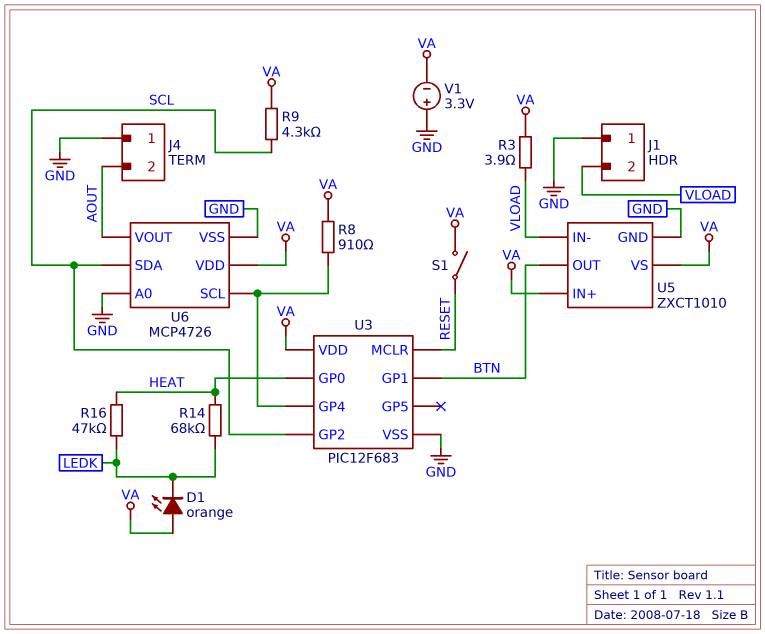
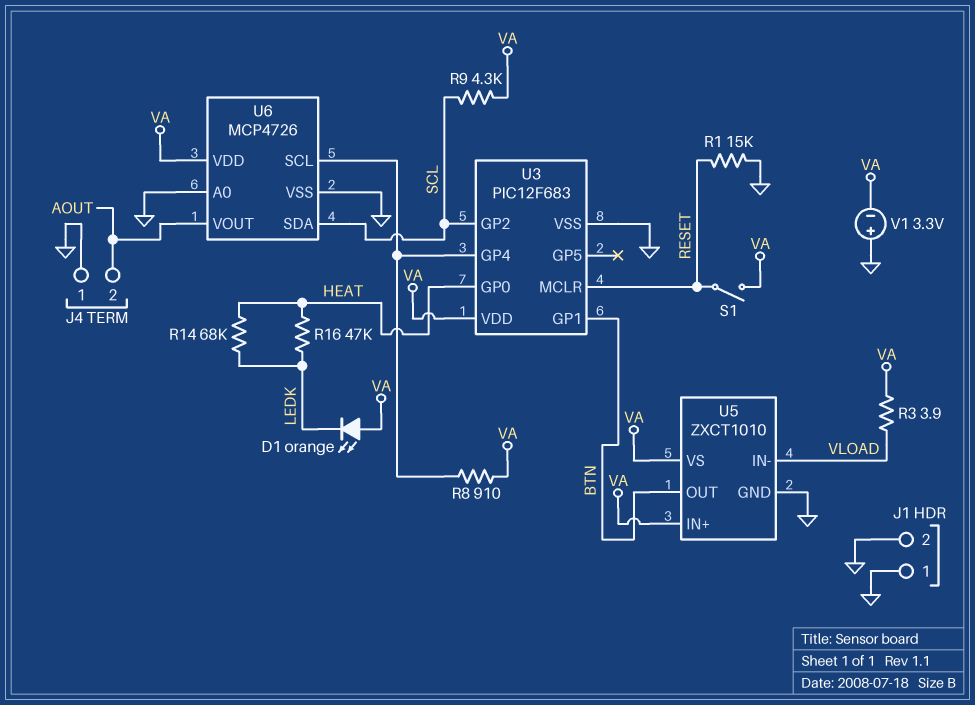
J1 pin 2: VLOAD -> GND
R1: none -> 15k (GND, RESET)

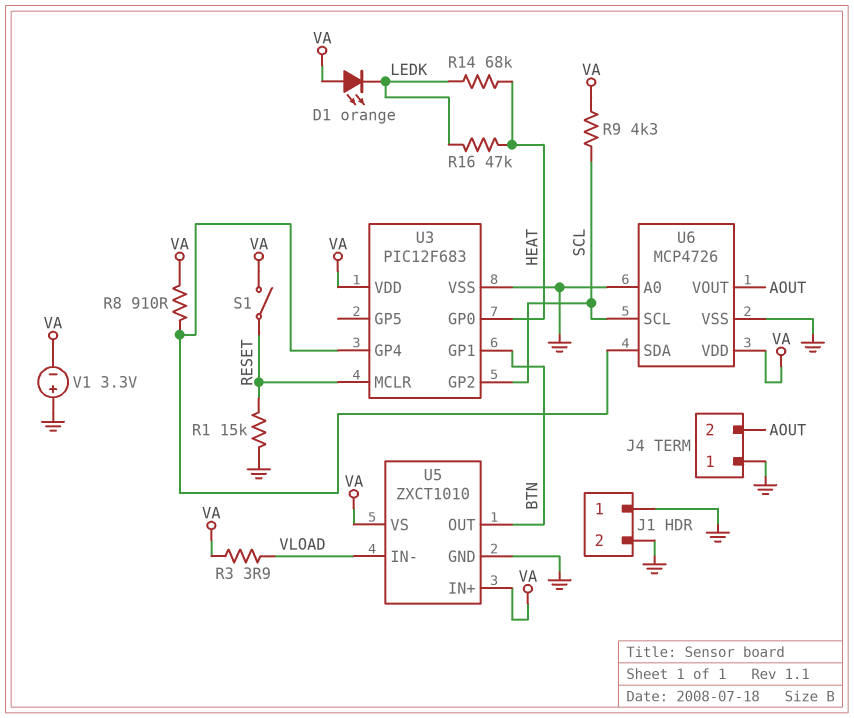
U6 pin SCL: U3/GP4 -> SCL
U6 pin SDA: SCL -> U3/GP4

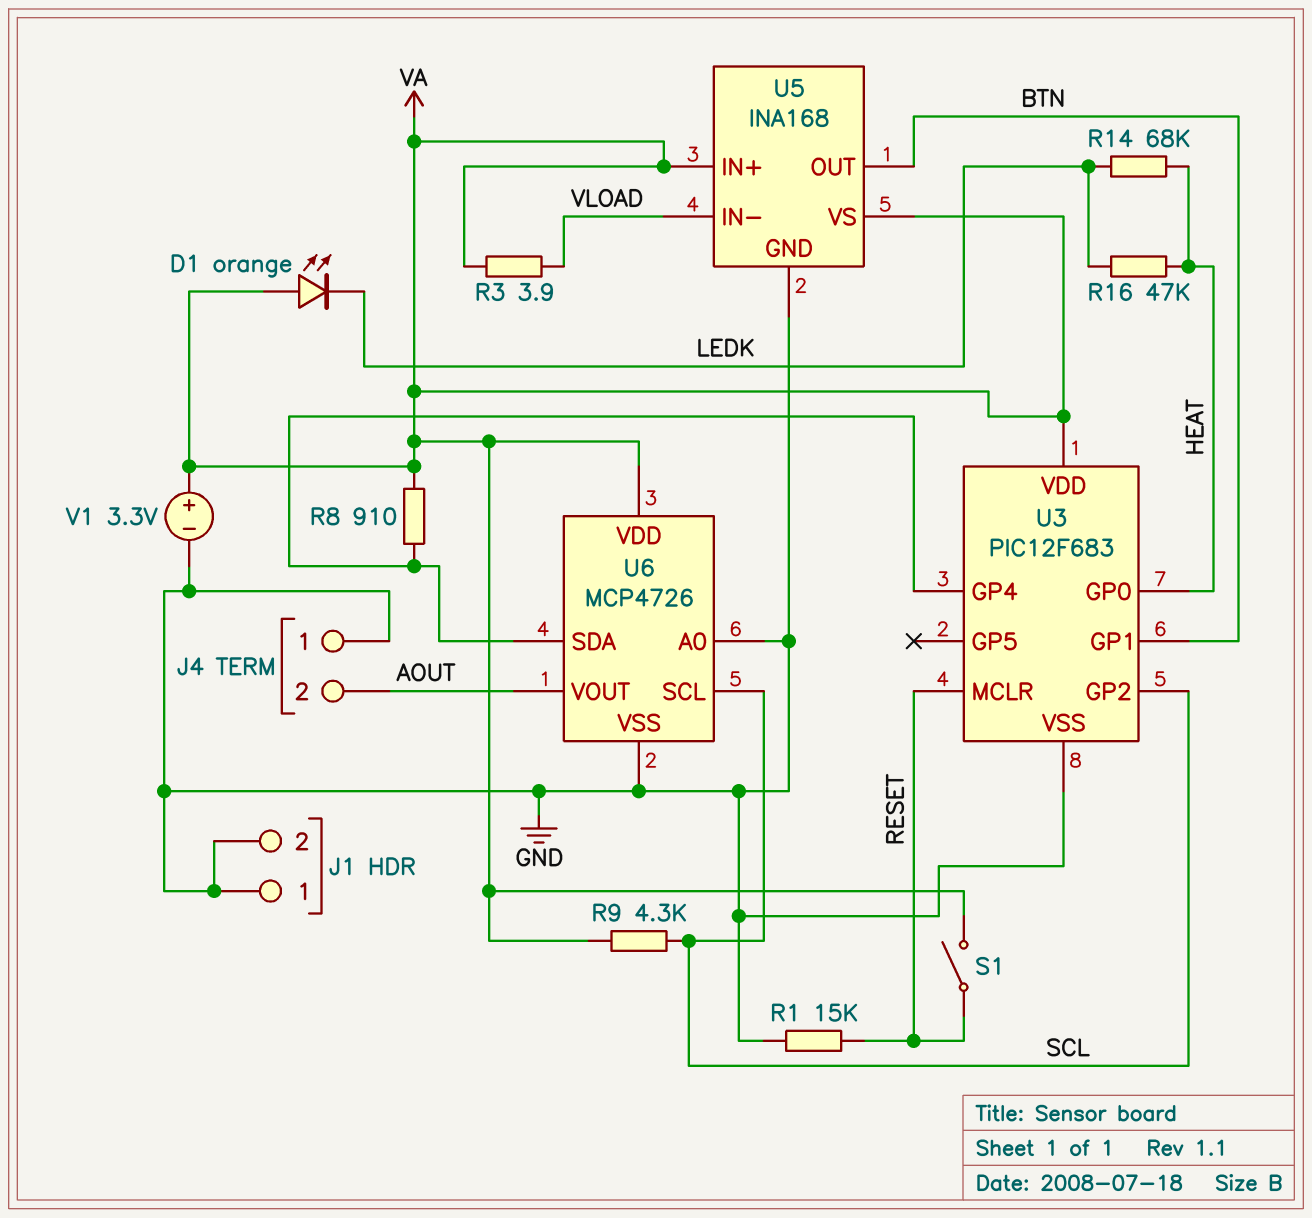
U5: ZXCT1010 -> INA168
V1: 3.3V (plus GND, minus VA) -> 3.3V (plus VA, minus GND)

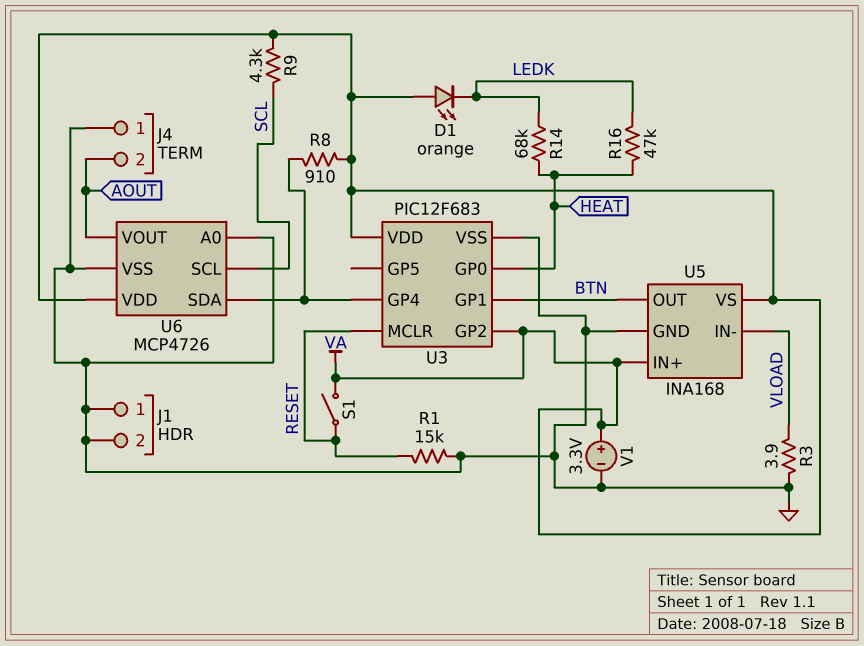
R3: 3.9 (VA, VLOAD) -> 3.9 (GND, VLOAD)
U3 pin GP2: SCL -> VA

